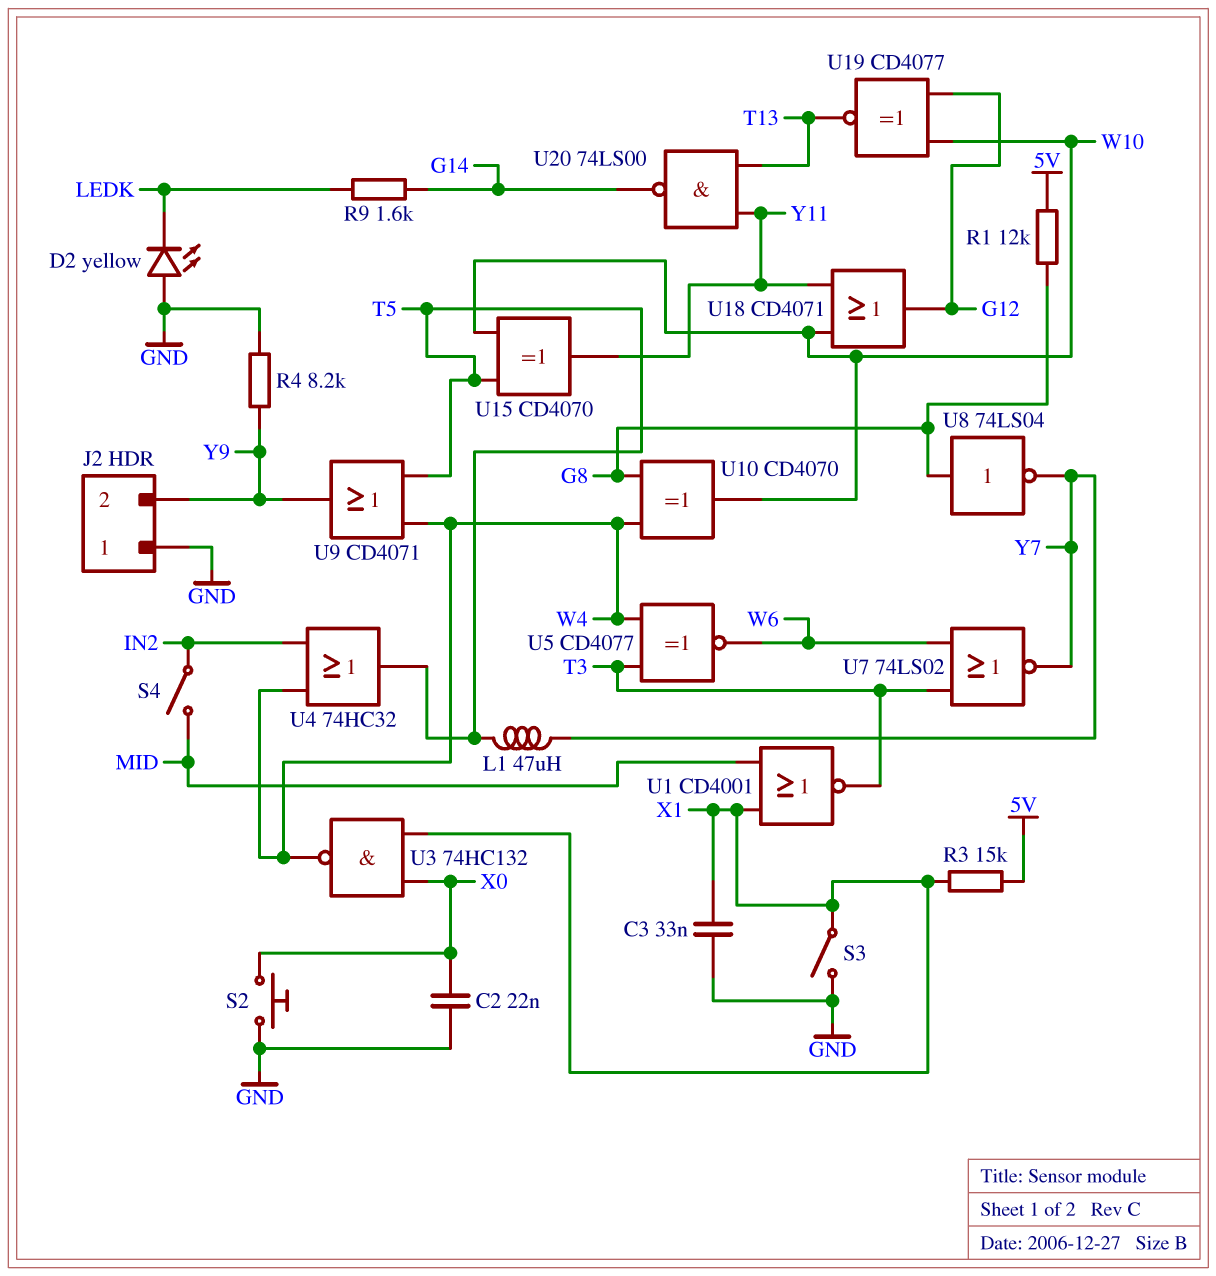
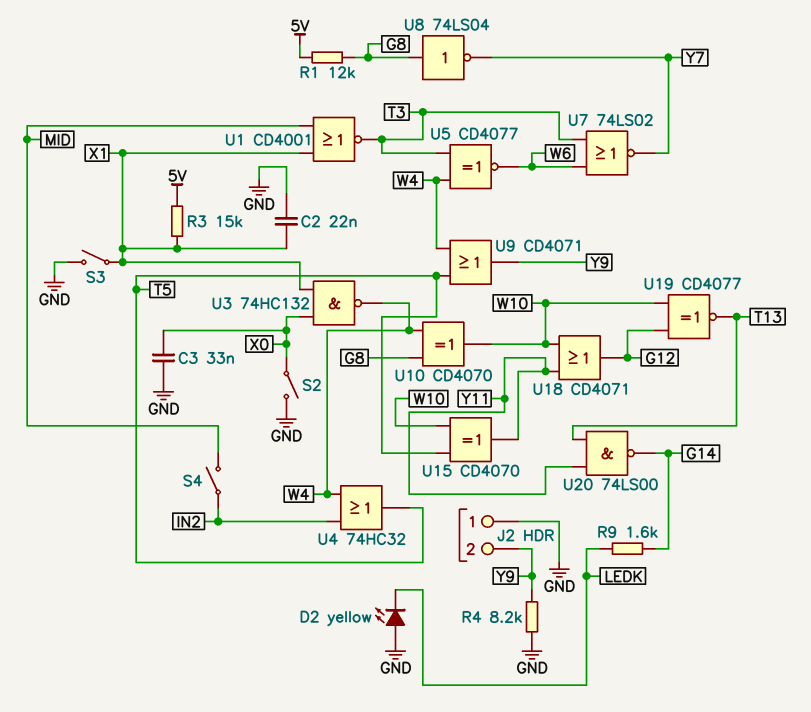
C2: 22nF (GND, X0) -> 22nF (GND, X1)
C3: 33nF (GND, X1) -> 33nF (GND, X0)
L1: 47uH (T5, Y7) -> none
S2: button (GND, X0) -> switch (GND, X0)

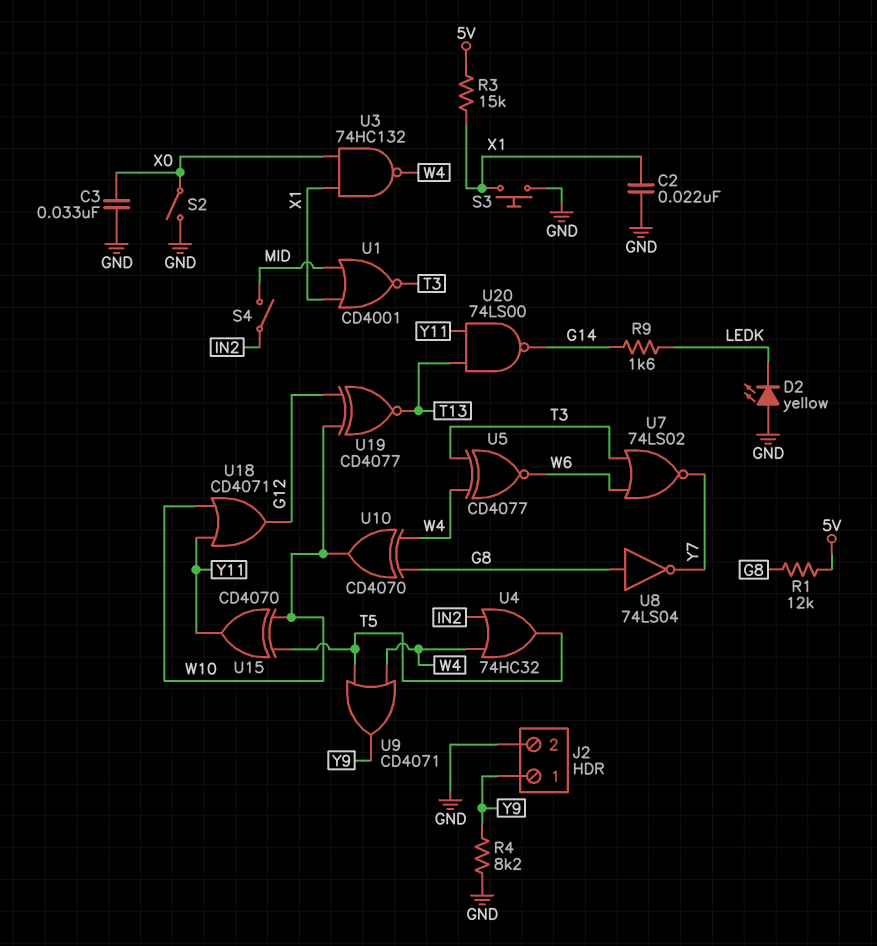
J2 pin 1: GND -> Y9
J2 pin 2: Y9 -> GND
S3: switch (GND, X1) -> button (GND, X1)

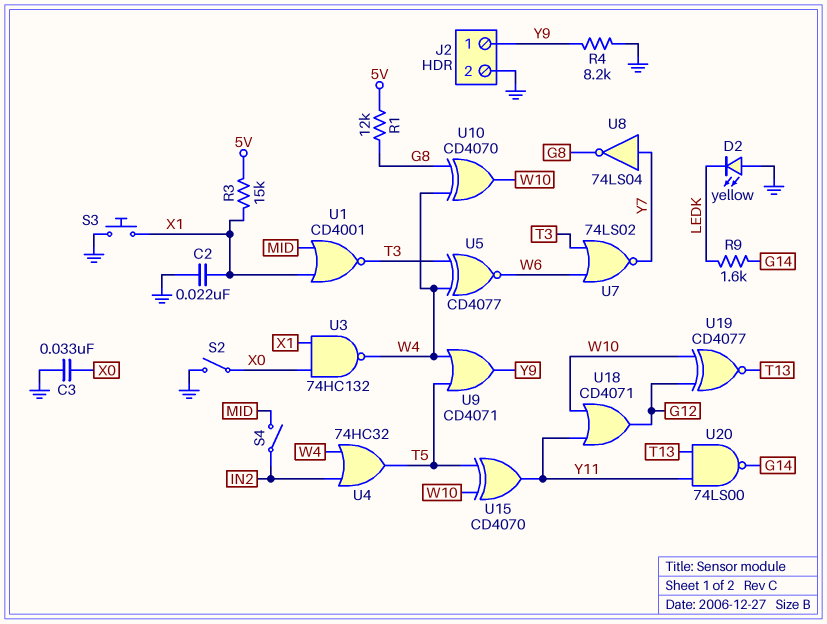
U8: NOT 74LS04 (in G8, out Y7) -> NOT 74LS04 (in Y7, out G8)

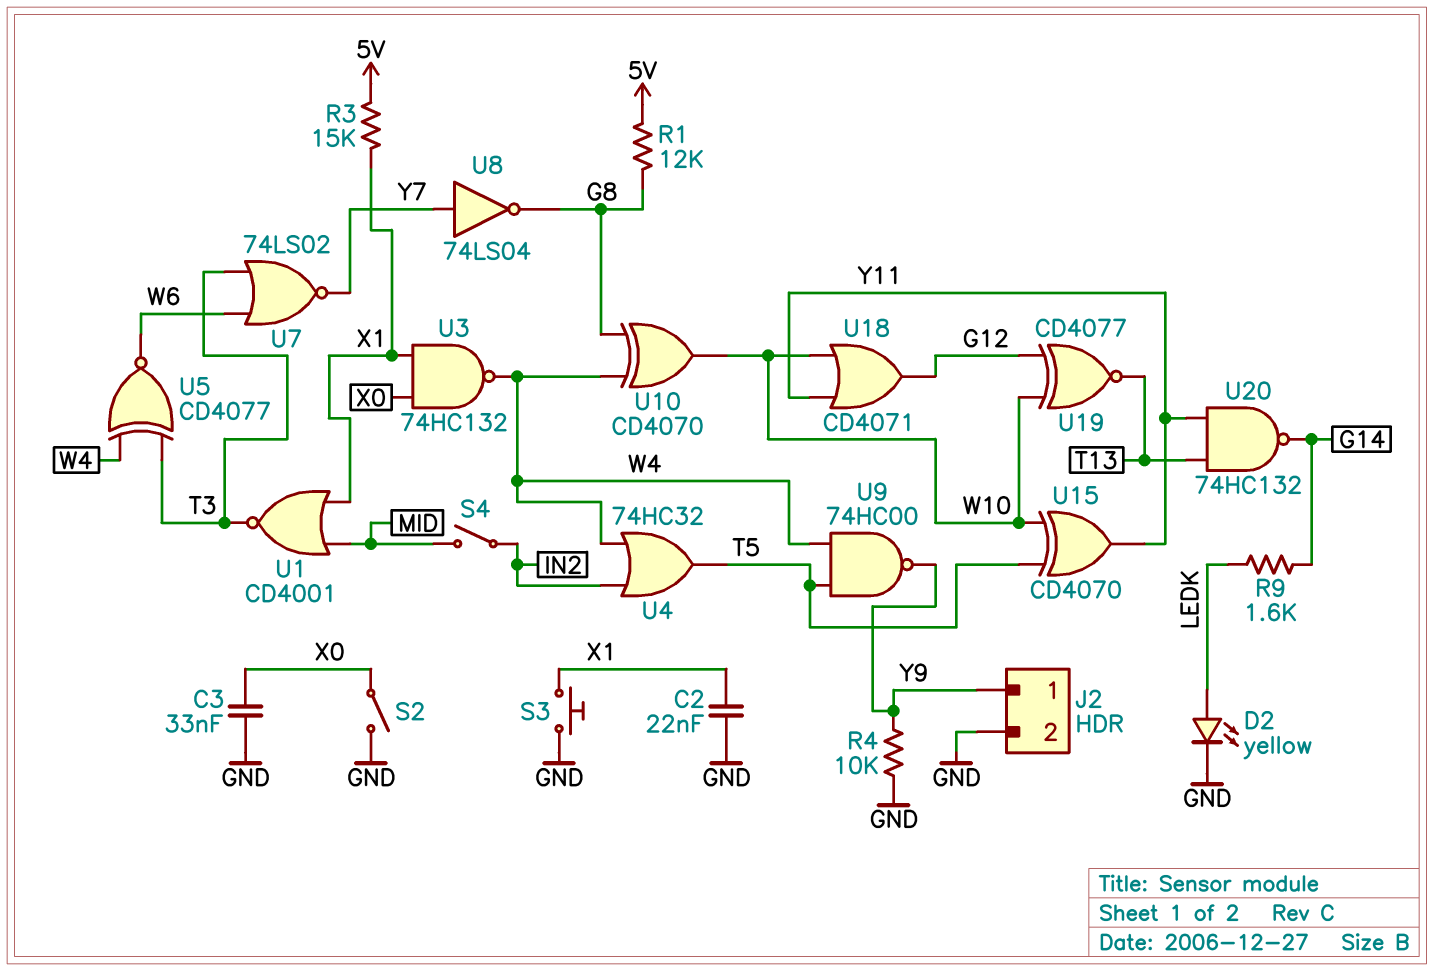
D2: LED yellow (A GND, K LEDK) -> LED yellow (A LEDK, K GND)
R4: 8.2k (GND, Y9) -> 10k (GND, Y9)
U9: OR CD4071 (in T5, in W4, out Y9) -> NAND 74HC00 (in T5, in W4, out Y9)
U20: NAND 74LS00 (in T13, in Y11, out G14) -> NAND 74HC132 (in T13, in Y11, out G14)

